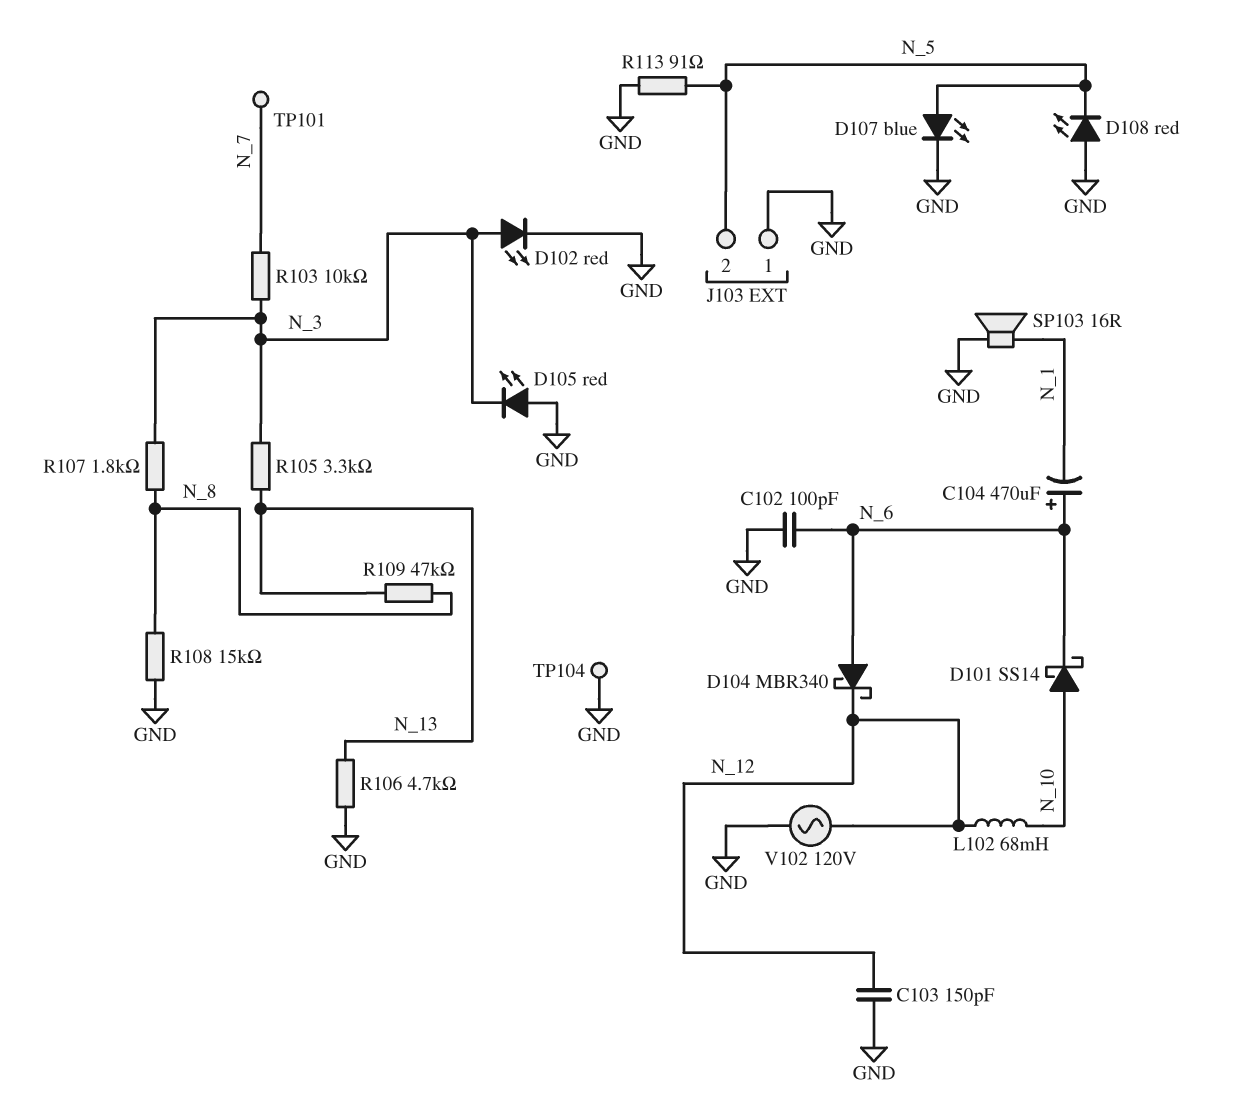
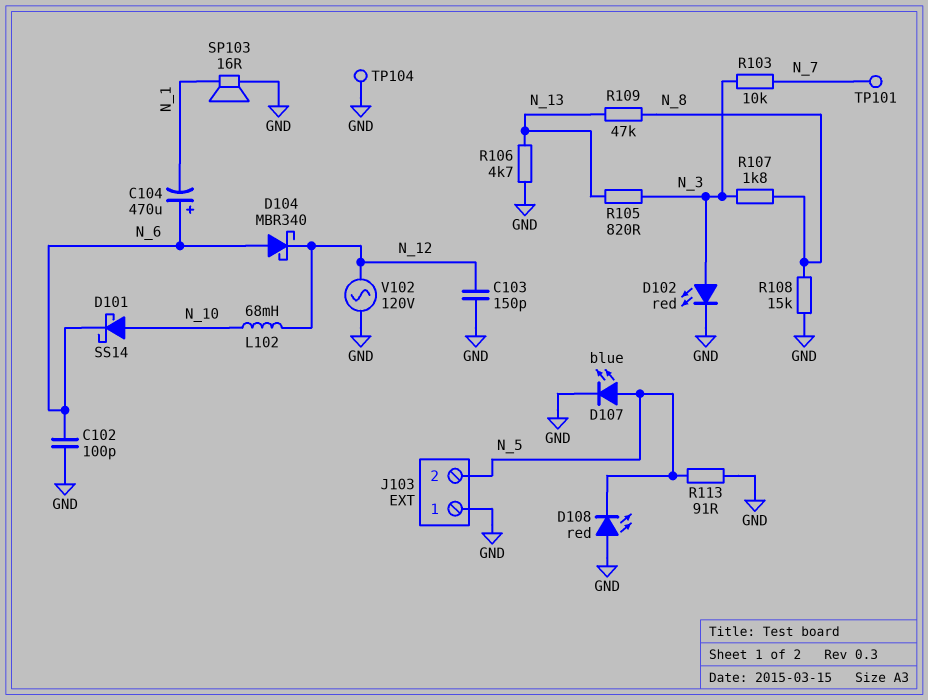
D105: LED red (A GND, K N_3) -> none
R105: 3.3k (N_3, N_13) -> 820 (N_3, N_13)

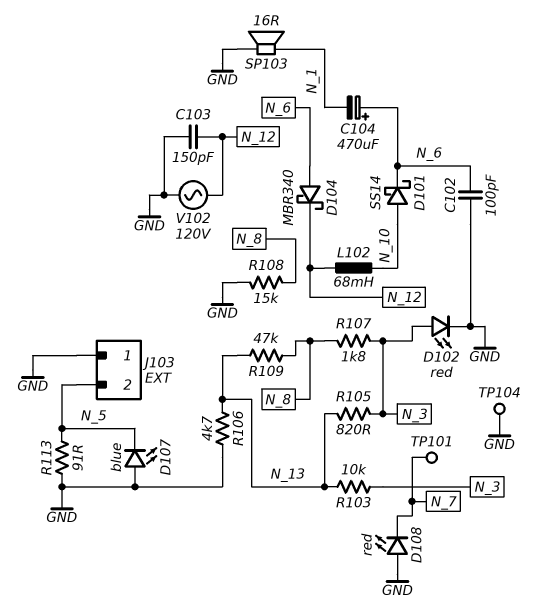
D107: LED blue (A N_5, K GND) -> LED blue (A GND, K N_5)
D108: LED red (A GND, K N_5) -> LED red (A GND, K N_7)
R103: 10k (N_3, N_7) -> 10k (N_3, N_13)

